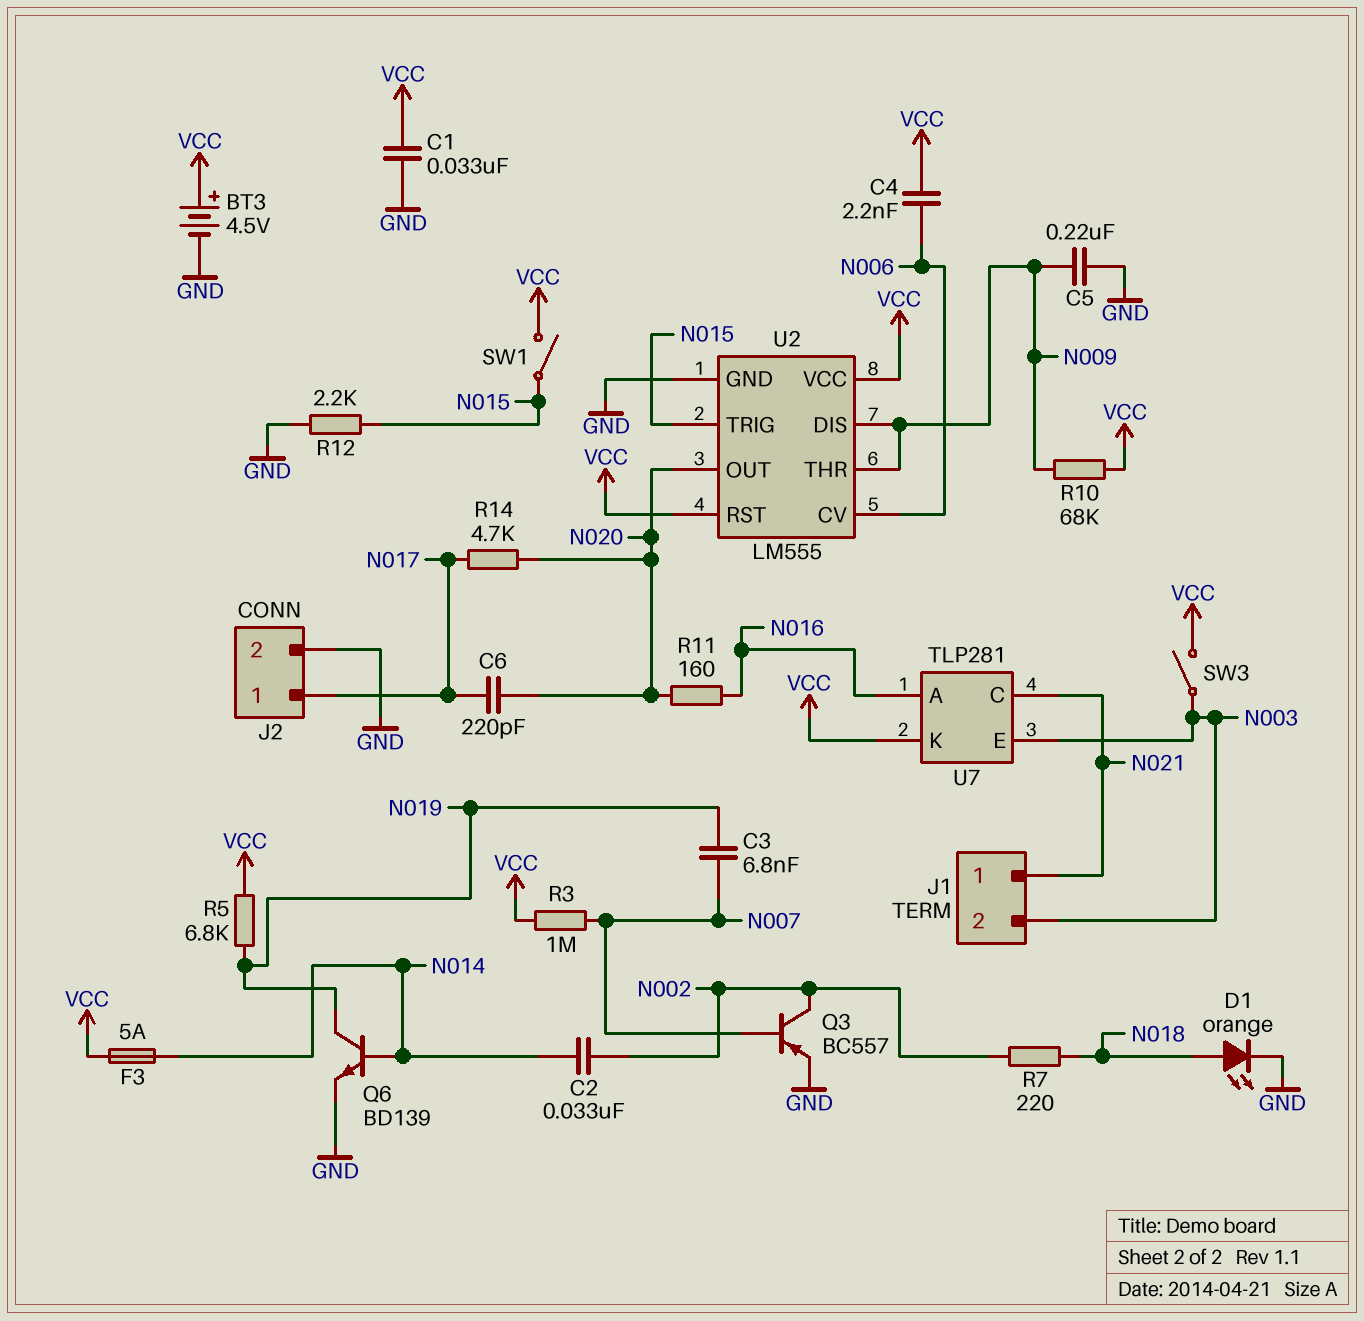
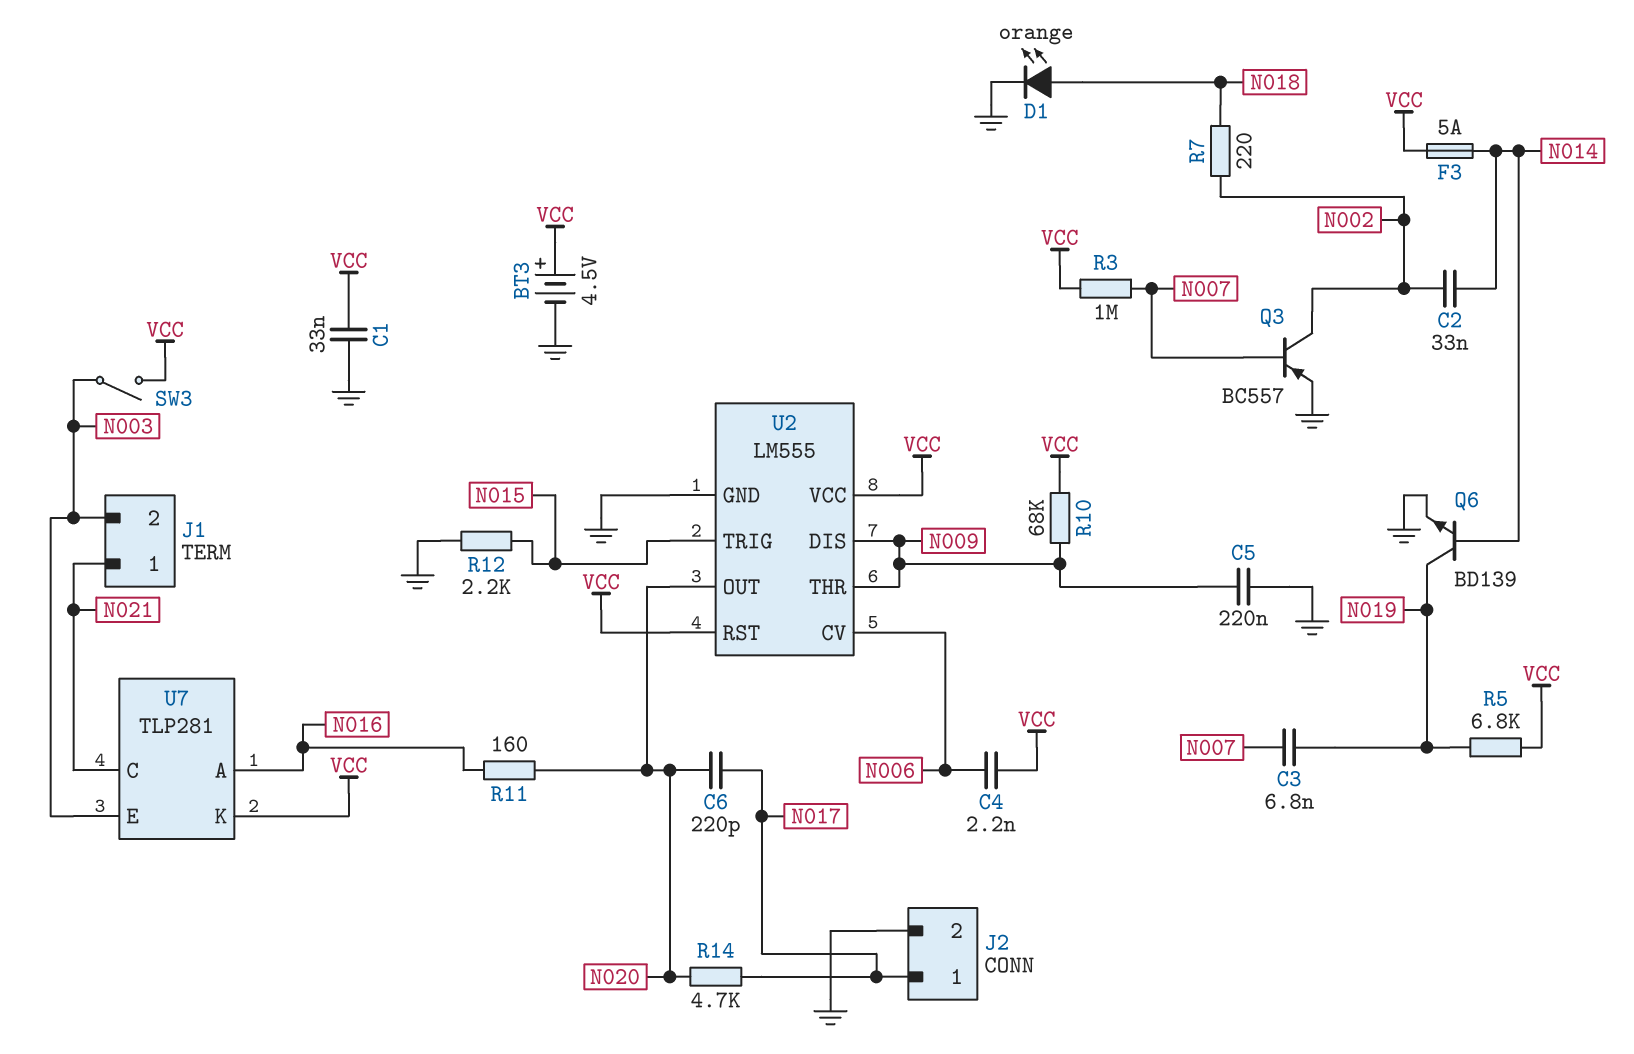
SW1: switch (N015, VCC) -> none

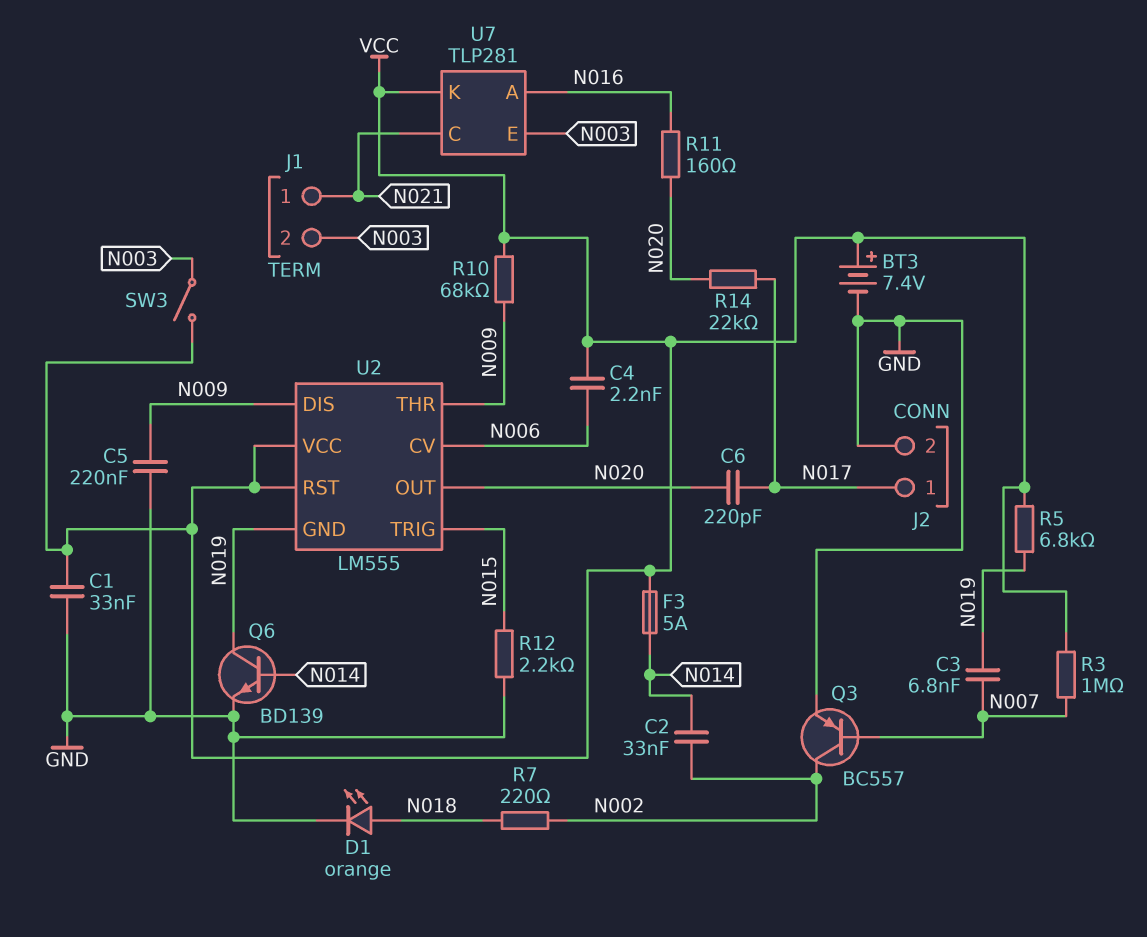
BT3: 4.5V (plus VCC, minus GND) -> 7.4V (plus VCC, minus GND)
R14: 4.7k (N017, N020) -> 22k (N017, N020)
U2 pin GND: GND -> N019

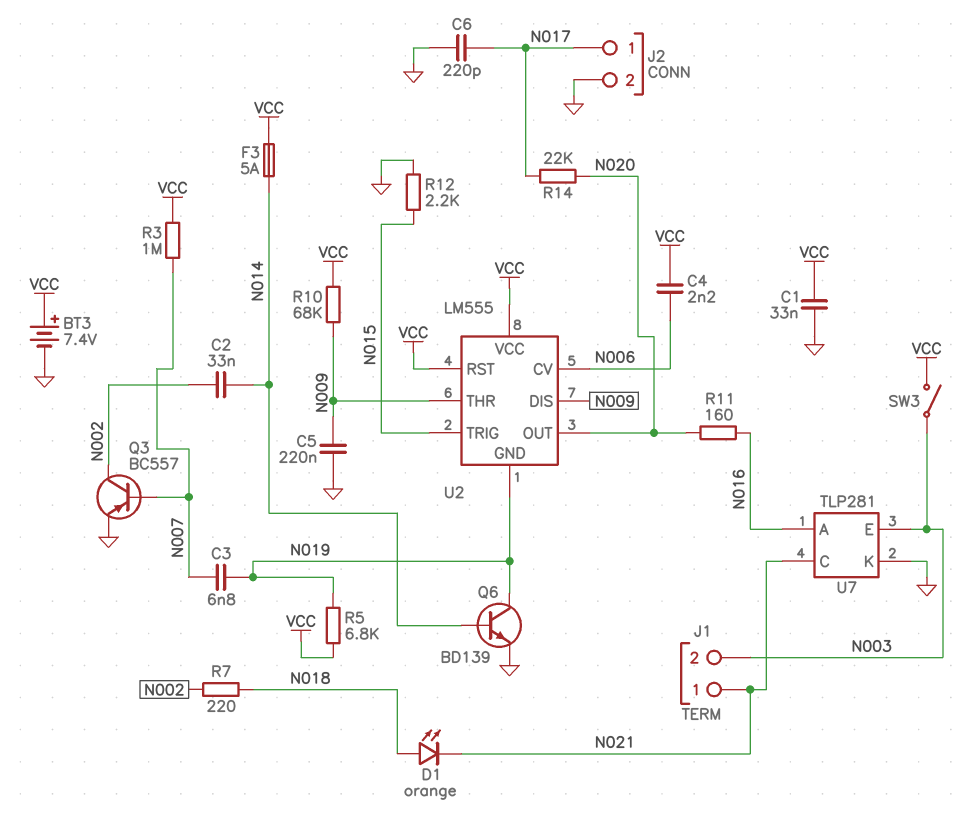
C6: 220pF (N017, N020) -> 220pF (GND, N017)
D1: LED orange (A N018, K GND) -> LED orange (A N018, K N021)
U7 pin K: VCC -> GND

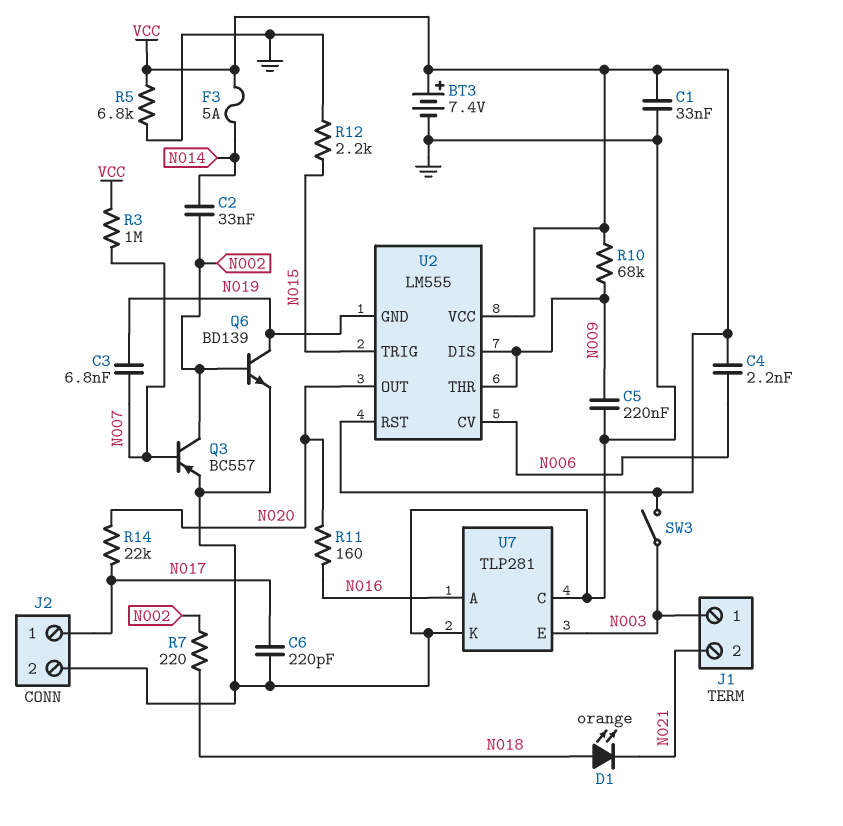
J1 pin 1: N021 -> N003
J1 pin 2: N003 -> N021
Q6: NPN BD139 (B N014, C N019, E GND) -> NPN BD139 (B N002, C N019, E GND)
R5: 6.8k (N019, VCC) -> 6.8k (GND, VCC)
U7 pin C: N021 -> GND

